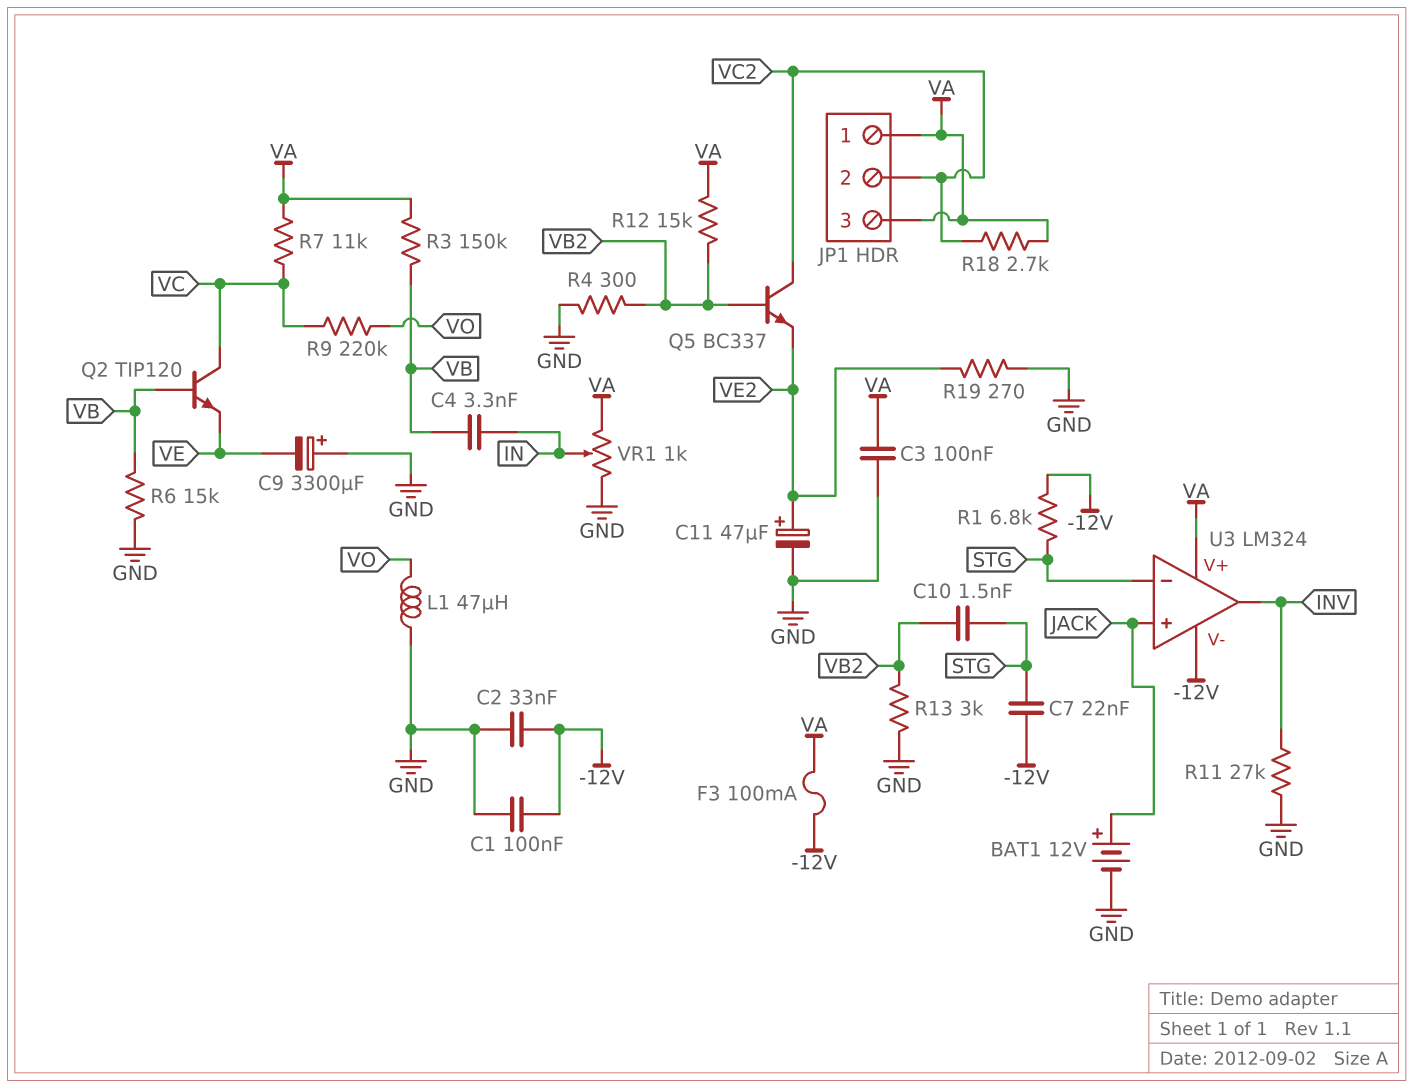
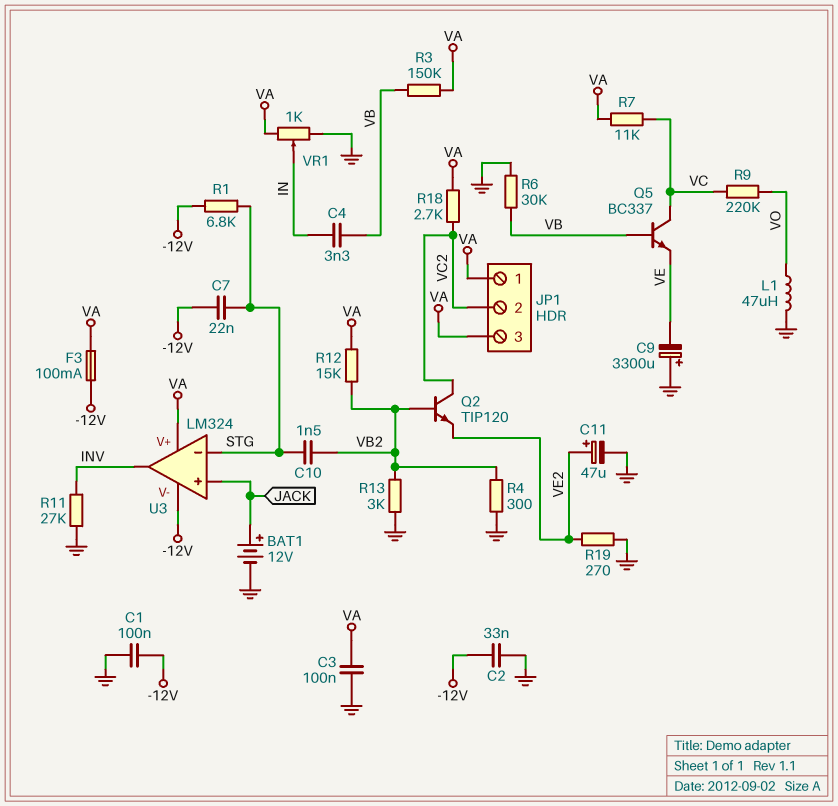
Q2: NPN TIP120 (B VB, C VC, E VE) -> NPN TIP120 (B VB2, C VC2, E VE2)
Q5: NPN BC337 (B VB2, C VC2, E VE2) -> NPN BC337 (B VB, C VC, E VE)
R6: 15k (GND, VB) -> 30k (GND, VB)

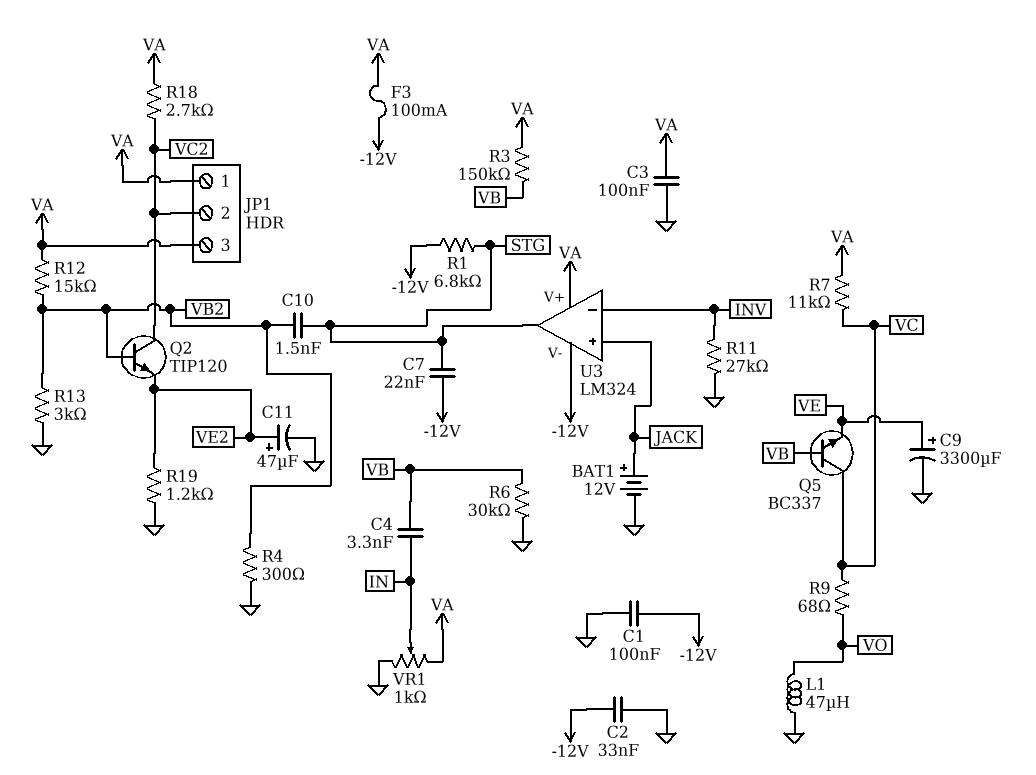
C9: 3300uF (plus GND, minus VE) -> 3300uF (plus VE, minus GND)
R9: 220k (VC, VO) -> 68 (VC, VO)
R19: 270 (GND, VE2) -> 1.2k (GND, VE2)
U3 pin in-: STG -> INV
U3 pin out: INV -> STG

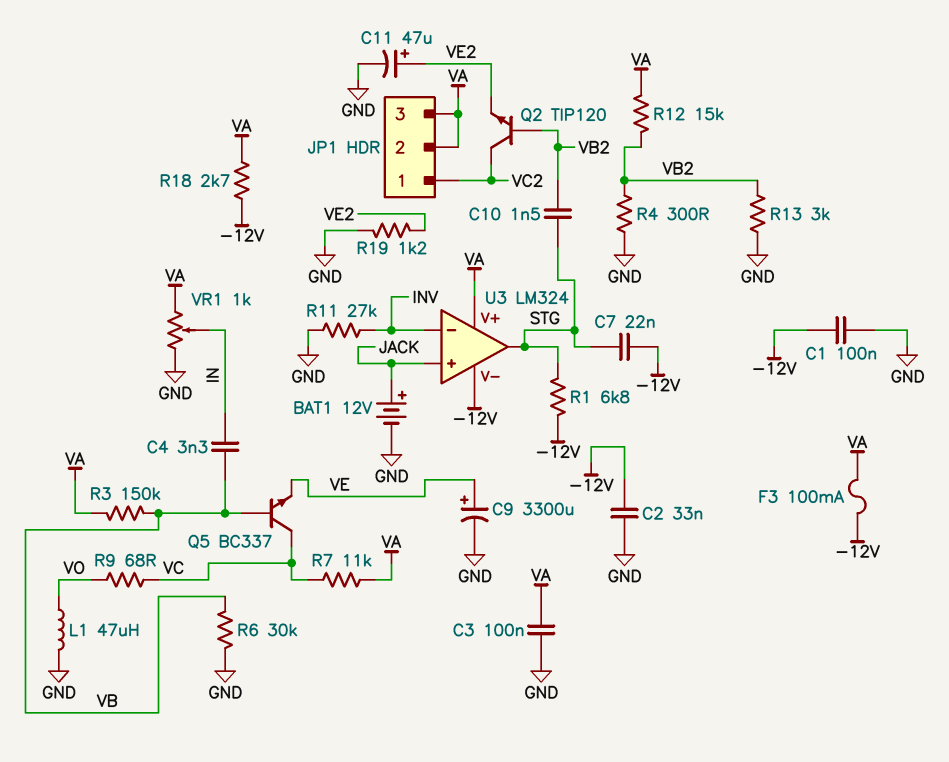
JP1 pin 1: VA -> VC2
JP1 pin 2: VC2 -> VA
R18: 2.7k (VA, VC2) -> 2.7k (-12V, VA)

